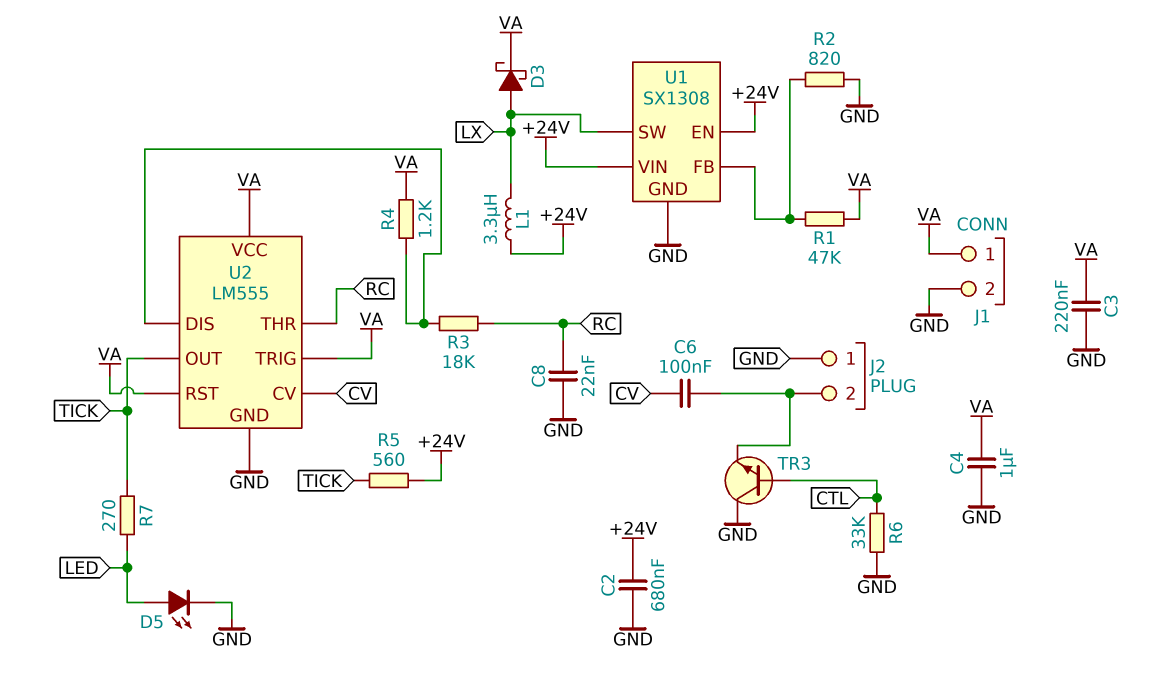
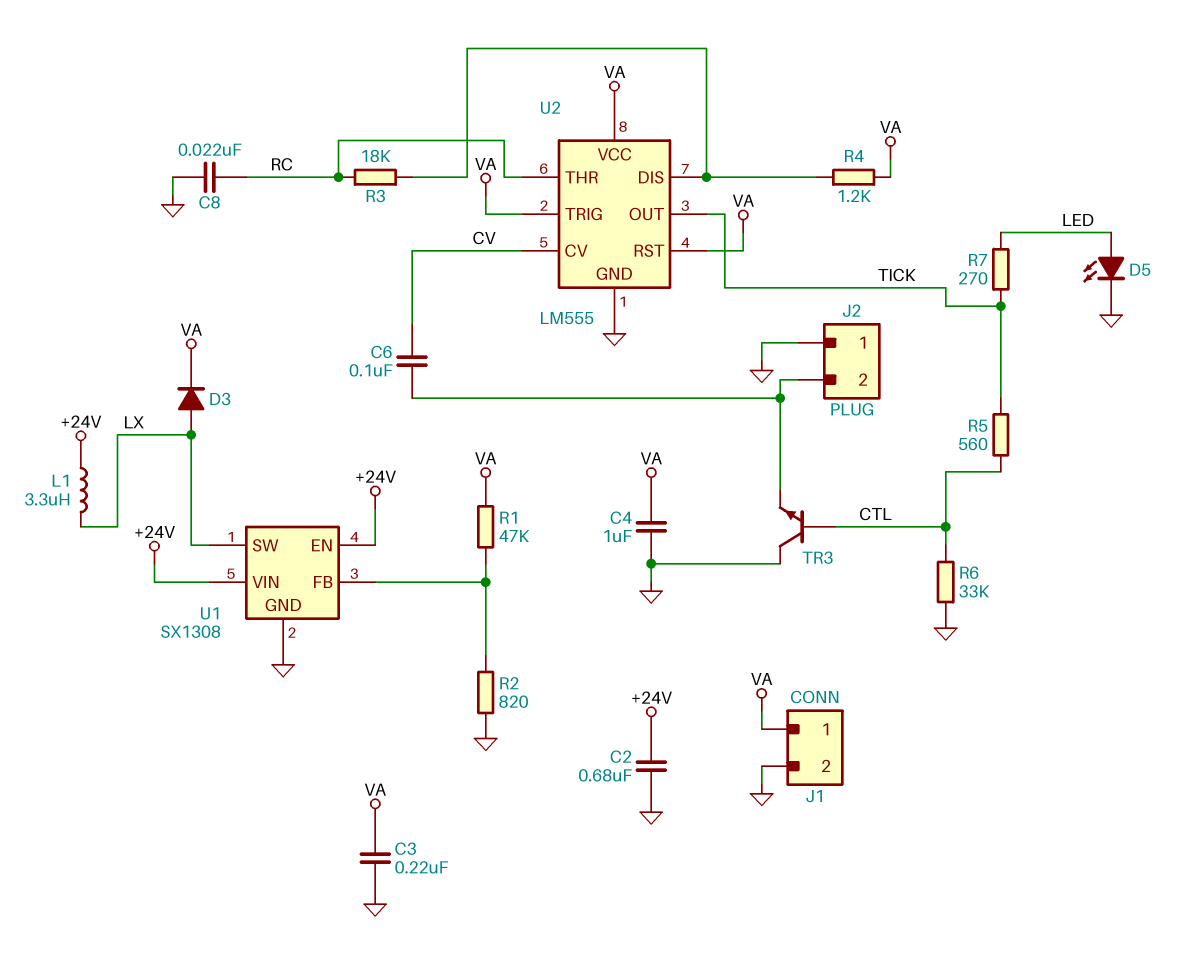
D3: schottky (A LX, K VA) -> diode (A LX, K VA)
R5: 560 (+24V, TICK) -> 560 (CTL, TICK)

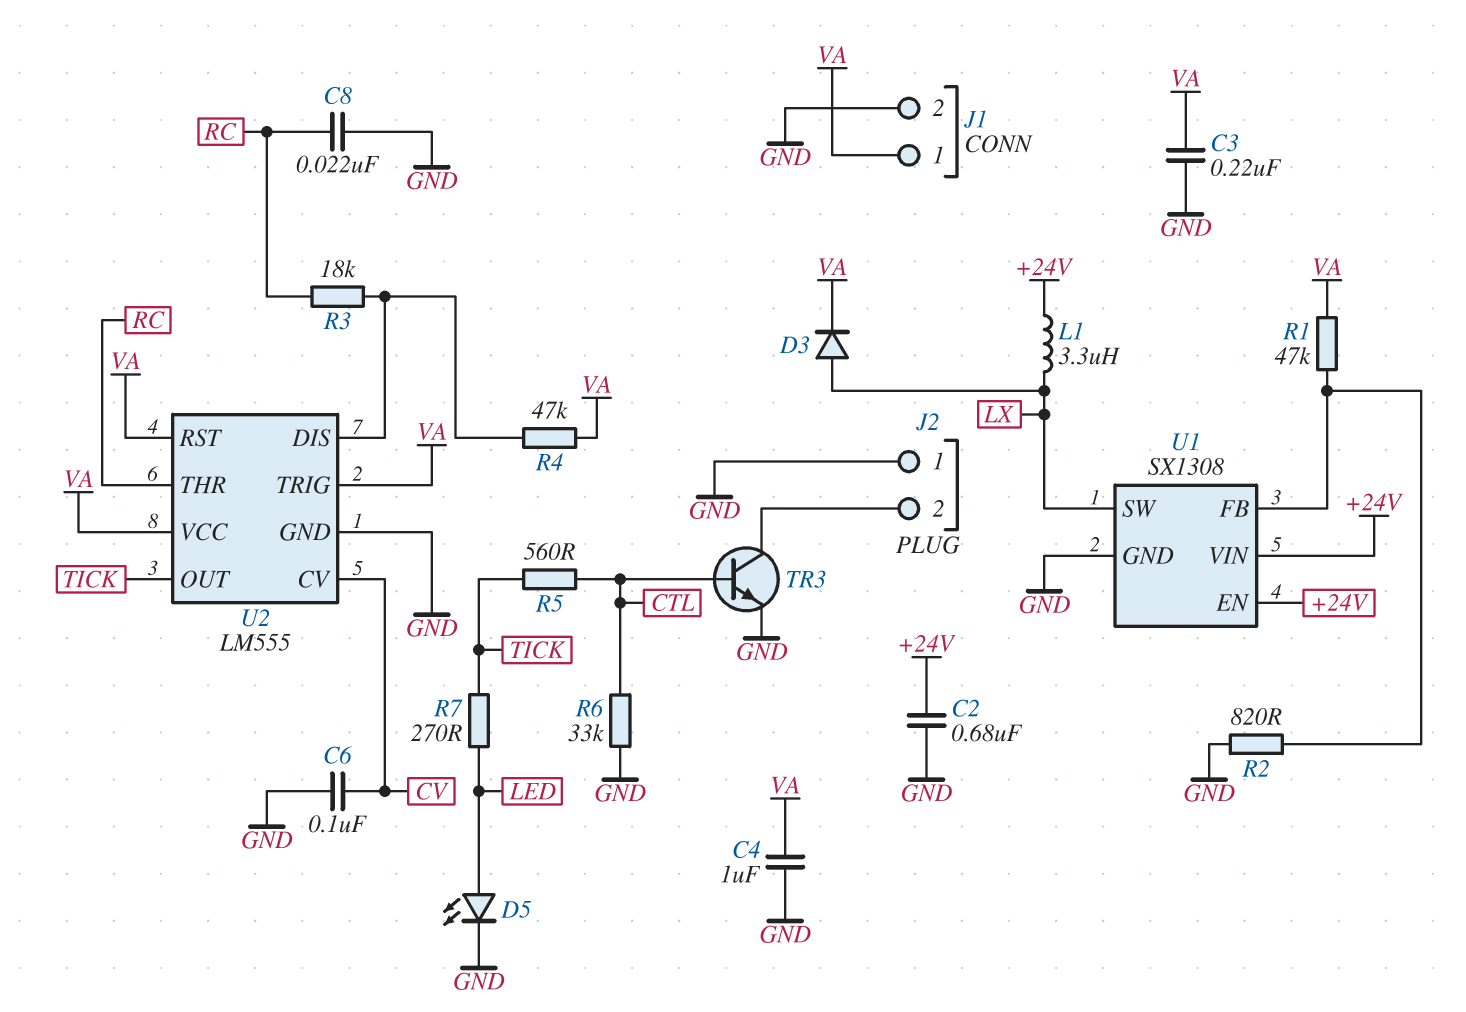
C6: 100nF (CV, J2/2) -> 100nF (CV, GND)
R4: 1.2k (U2/DIS, VA) -> 47k (U2/DIS, VA)
TR3: NPN (B CTL, C GND, E J2/2) -> NPN (B CTL, C J2/2, E GND)

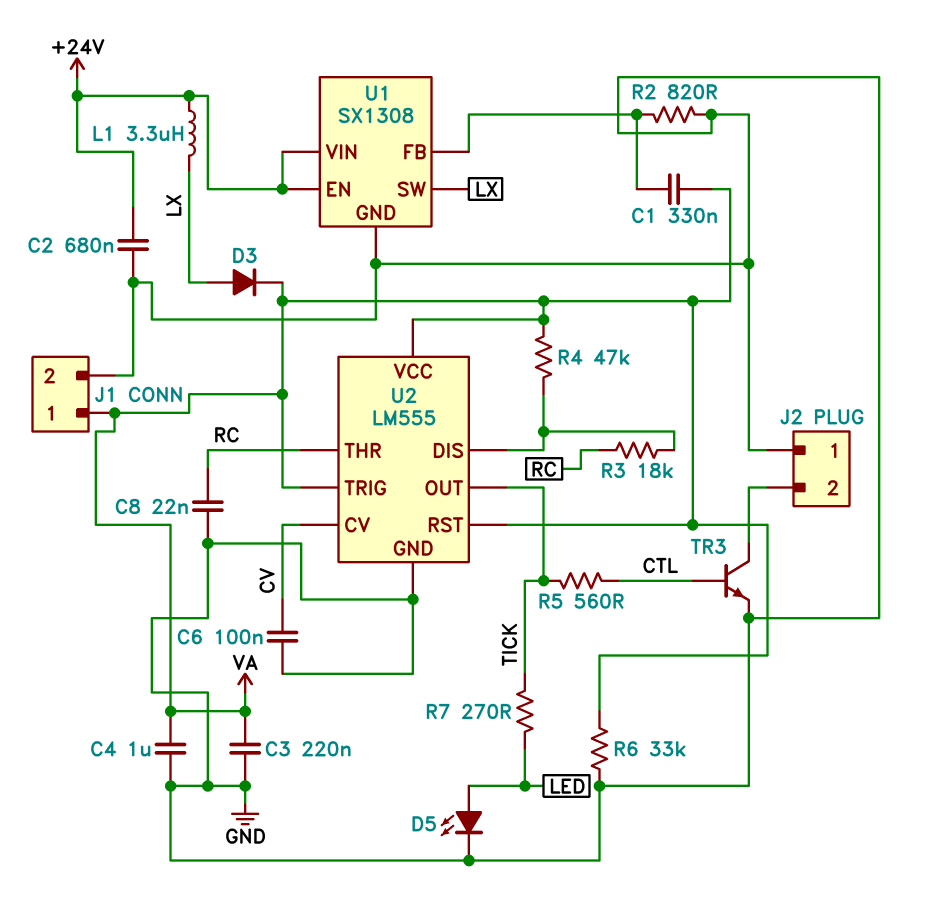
C1: none -> 330nF (U1/FB, VA)
R1: 47k (U1/FB, VA) -> none
R6: 33k (CTL, GND) -> 33k (GND, VA)

